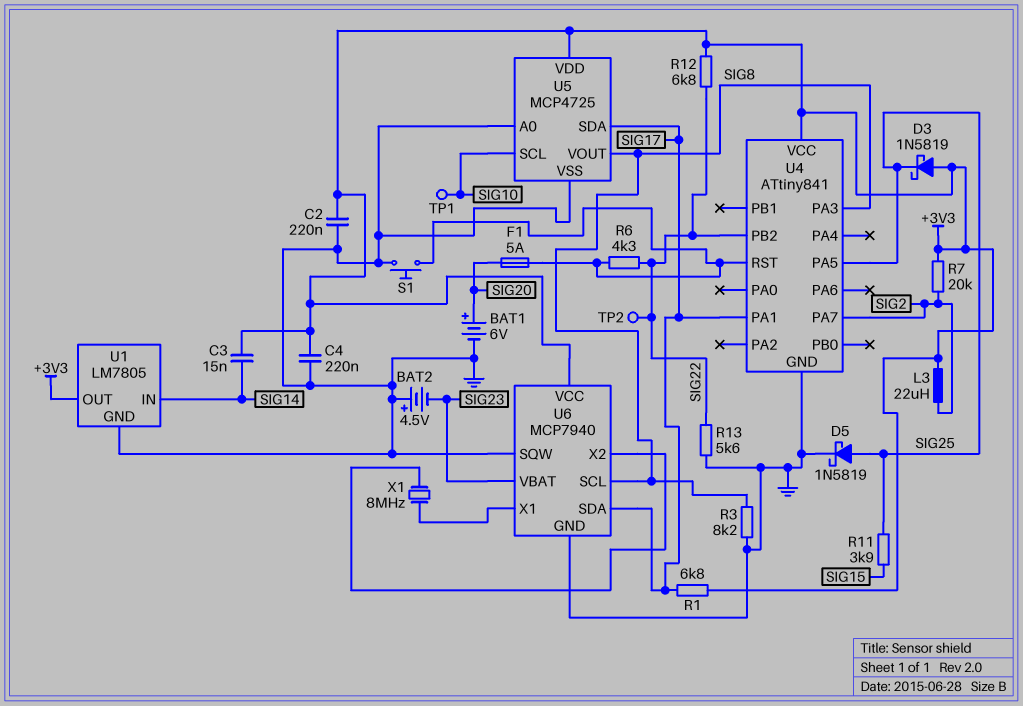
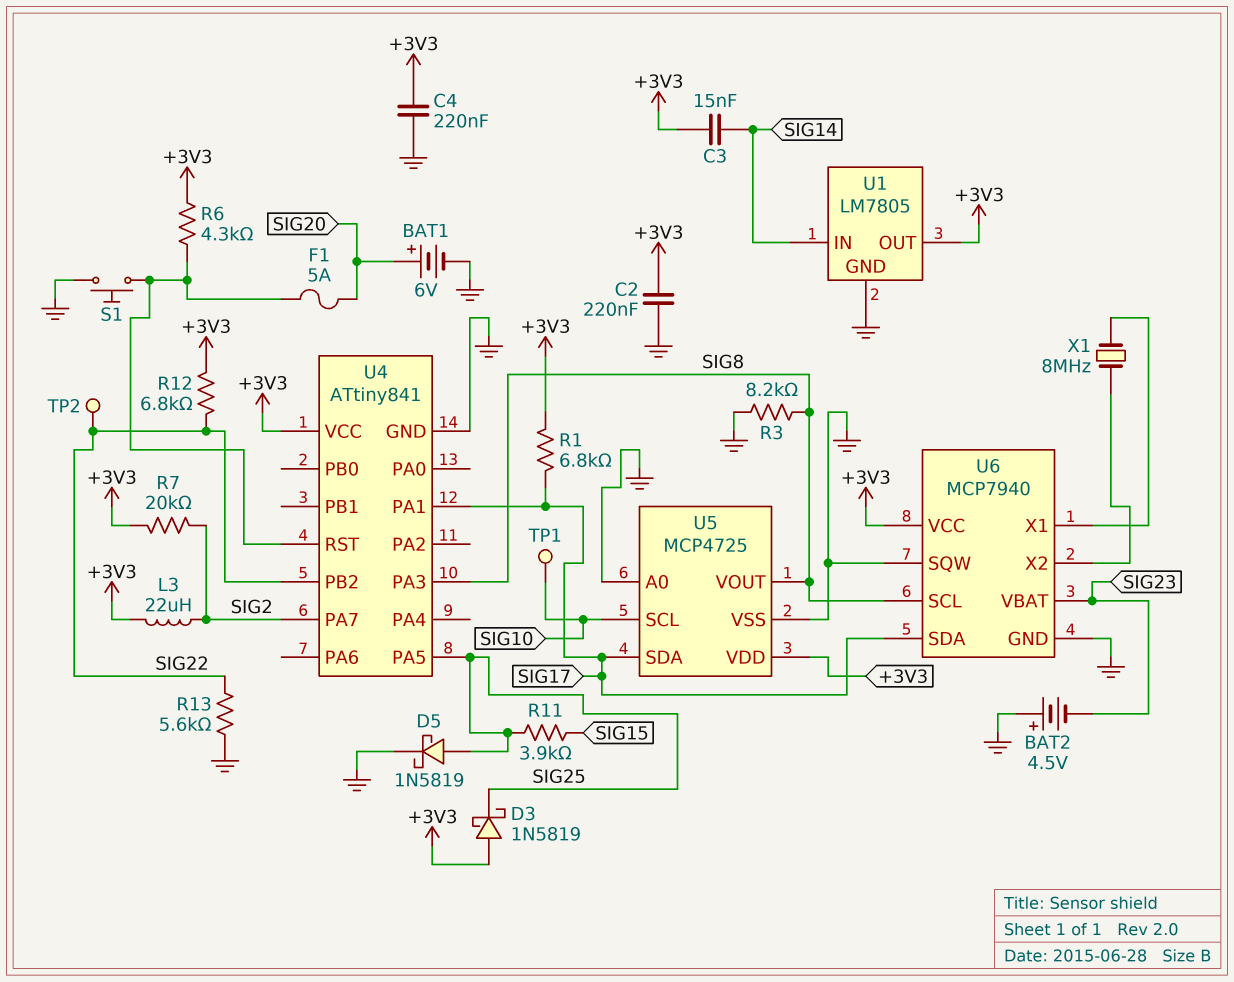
R6: 4.3k (SIG22, U4/RST) -> 4.3k (+3V3, U4/RST)

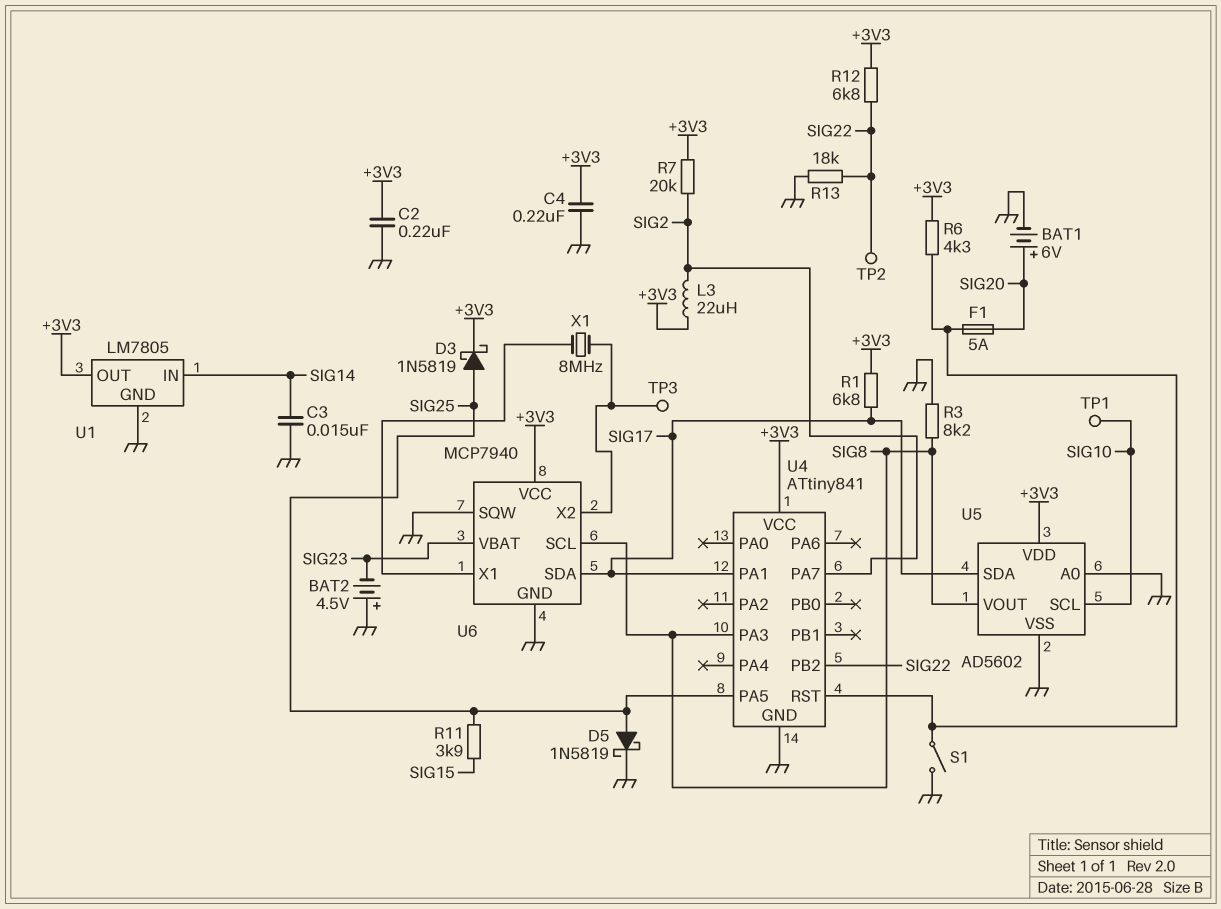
C3: 15nF (+3V3, SIG14) -> 15nF (GND, SIG14)
D3: schottky 1N5819 (A +3V3, K SIG25) -> schottky 1N5819 (A SIG25, K +3V3)
R13: 5.6k (GND, SIG22) -> 18k (GND, SIG22)
S1: button (GND, U4/RST) -> switch (GND, U4/RST)
TP3: none -> test point (U6/X2)
U5: MCP4725 -> AD5602

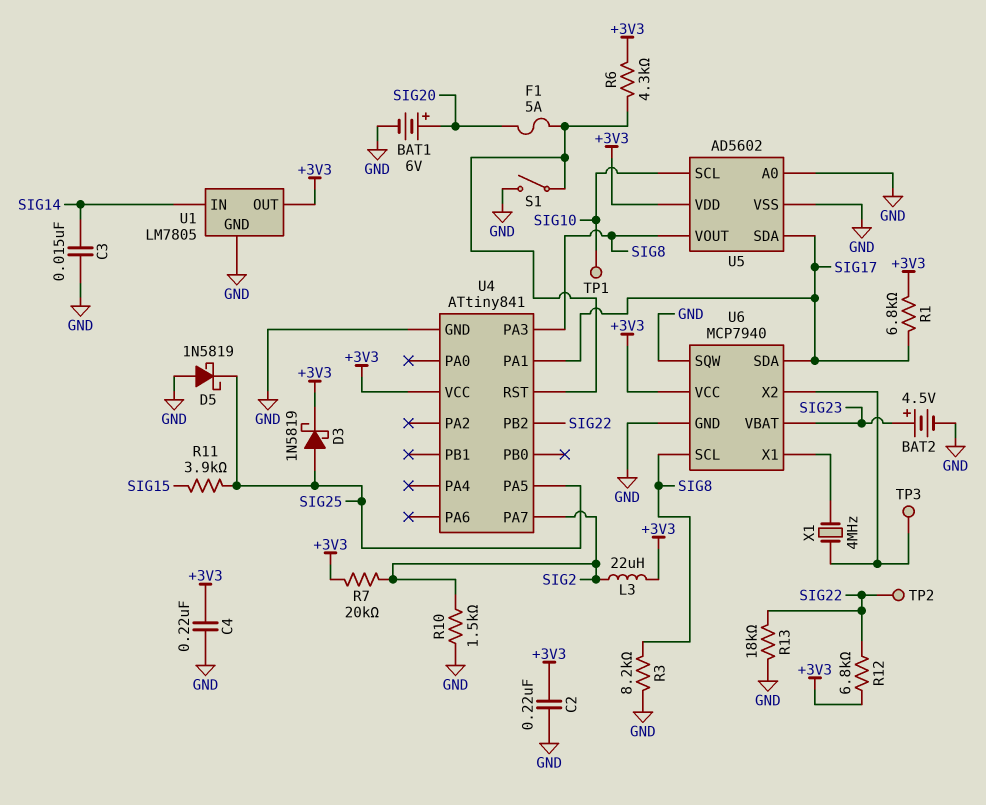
BAT2: 4.5V (plus GND, minus SIG23) -> 4.5V (plus SIG23, minus GND)
D5: schottky 1N5819 (A SIG25, K GND) -> schottky 1N5819 (A GND, K SIG25)
R10: none -> 1.5k (GND, SIG2)
X1: 8MHz (U6/X1, U6/X2) -> 4MHz (U6/X1, U6/X2)

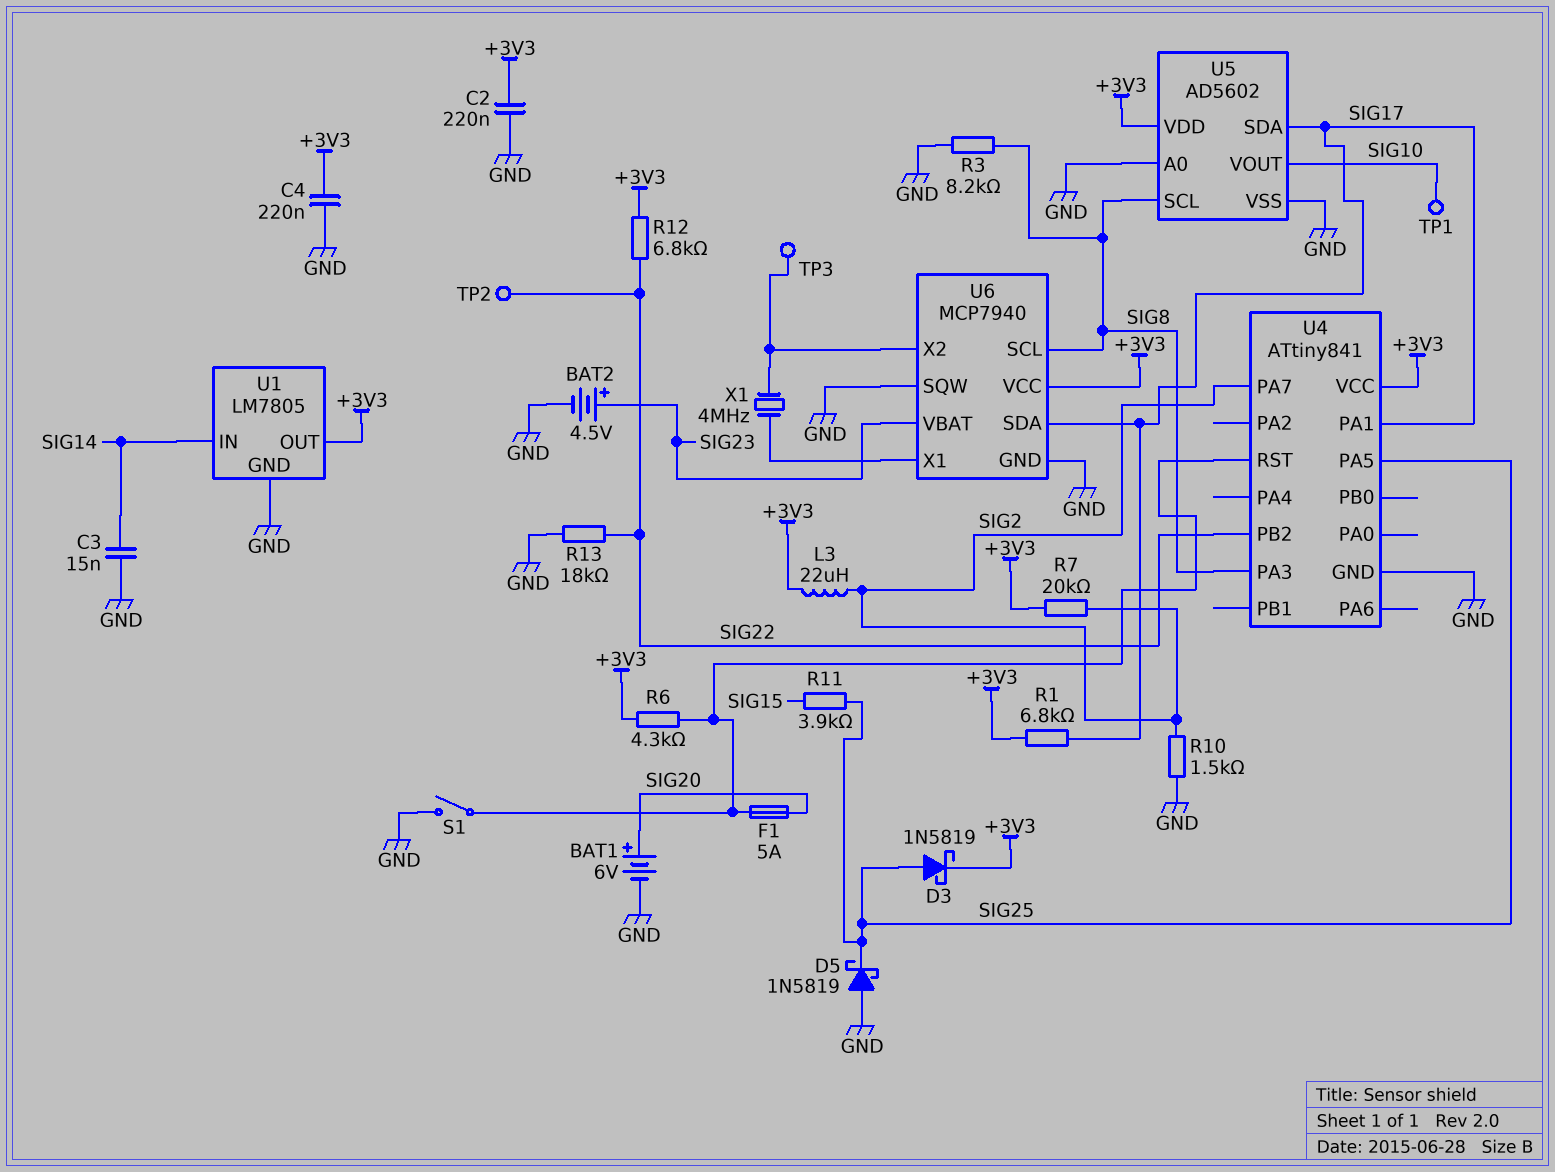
U5 pin SCL: SIG10 -> SIG8
U5 pin VOUT: SIG8 -> SIG10

